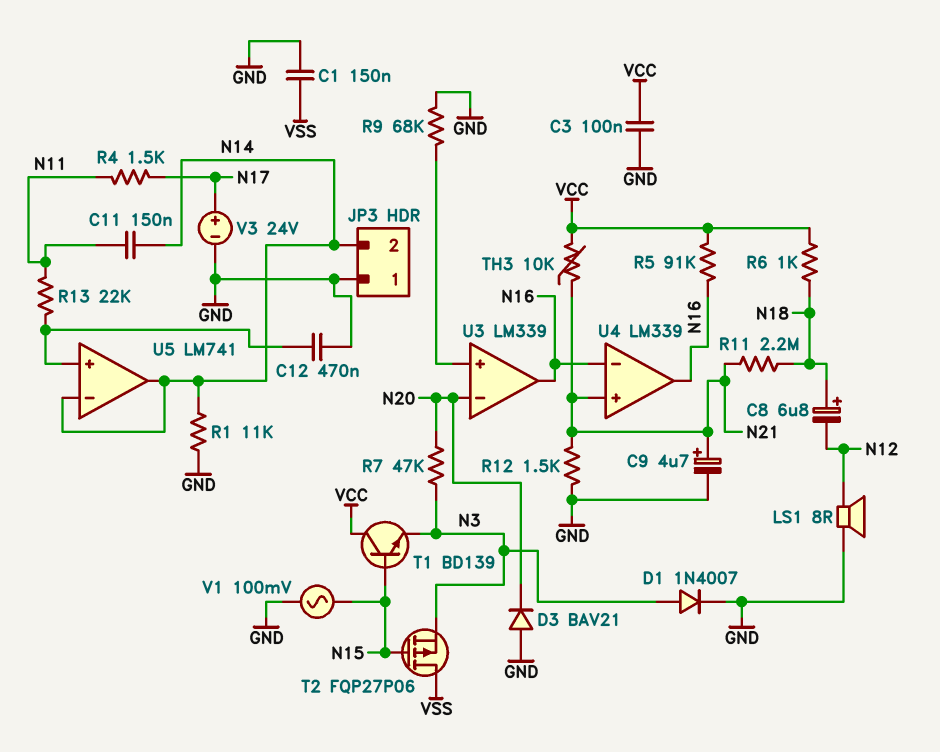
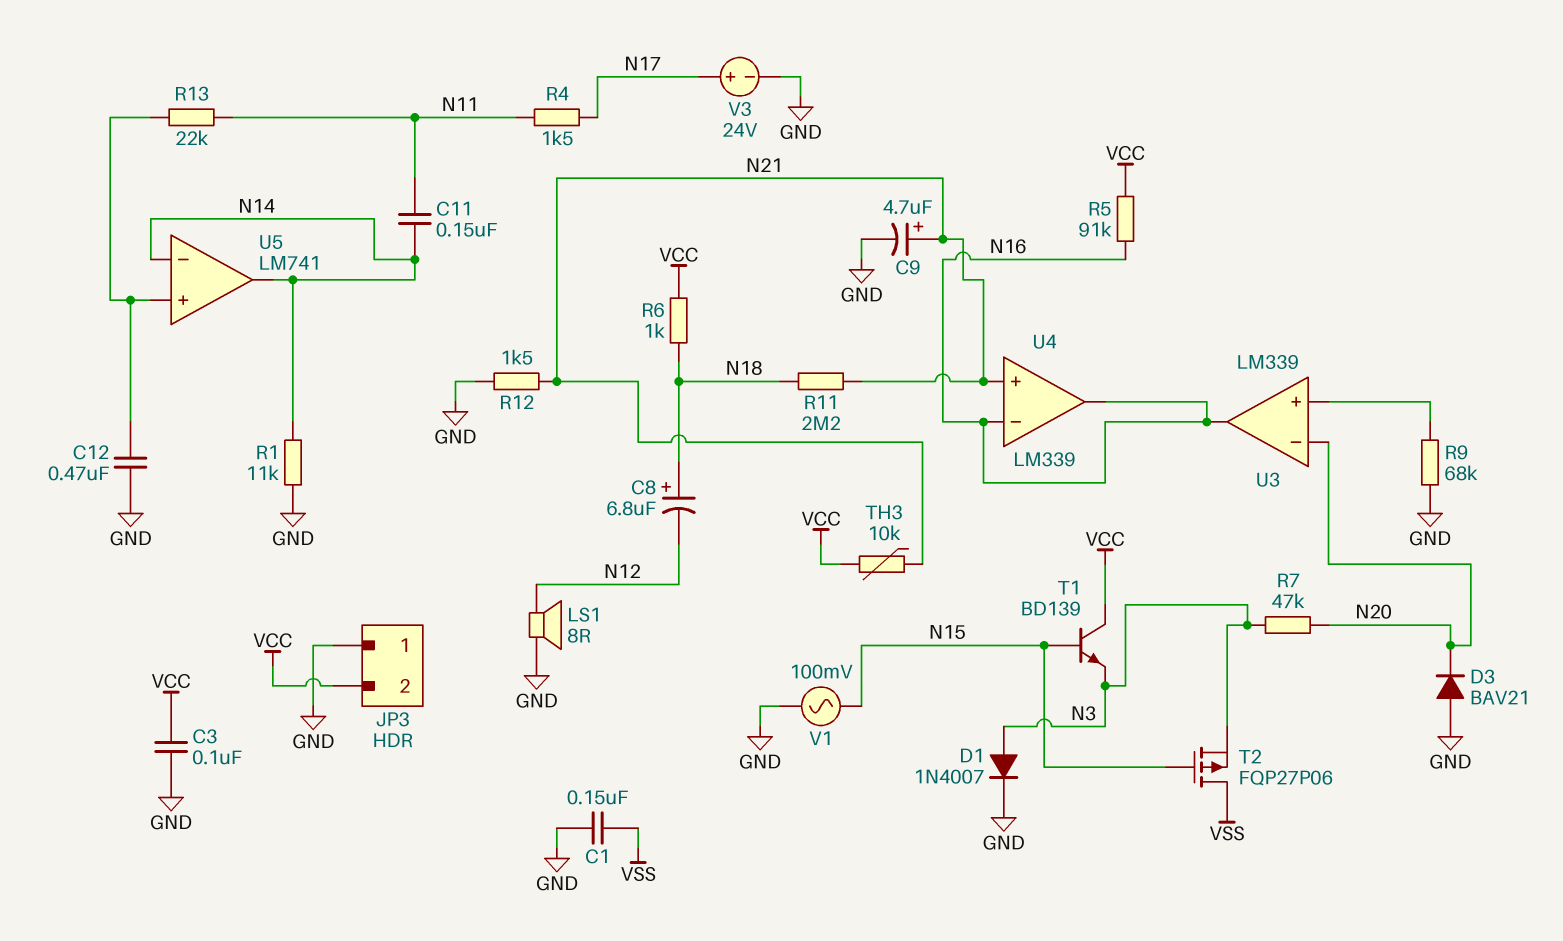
JP3 pin 2: N14 -> VCC

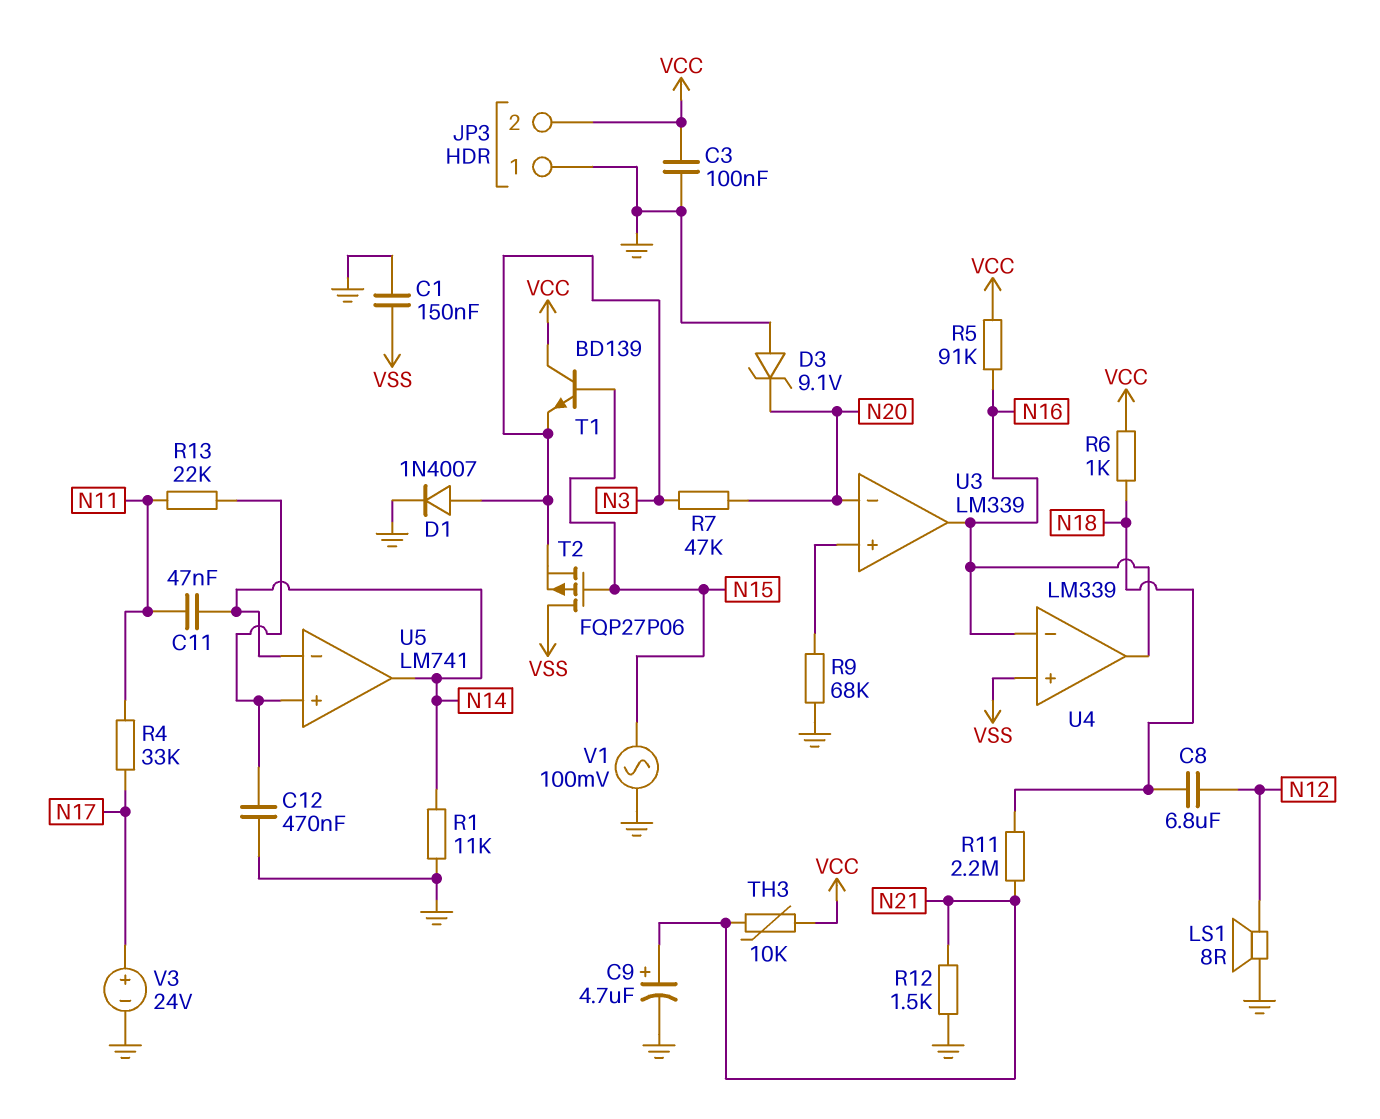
C8: 6.8uF (plus N18, minus N12) -> 6.8uF (N12, N18)
C11: 150nF (N11, N14) -> 47nF (N11, N14)
D3: diode BAV21 (A GND, K N20) -> zener 9.1V (A GND, K N20)
R4: 1.5k (N11, N17) -> 33k (N11, N17)
U4 pin in+: N21 -> VSS

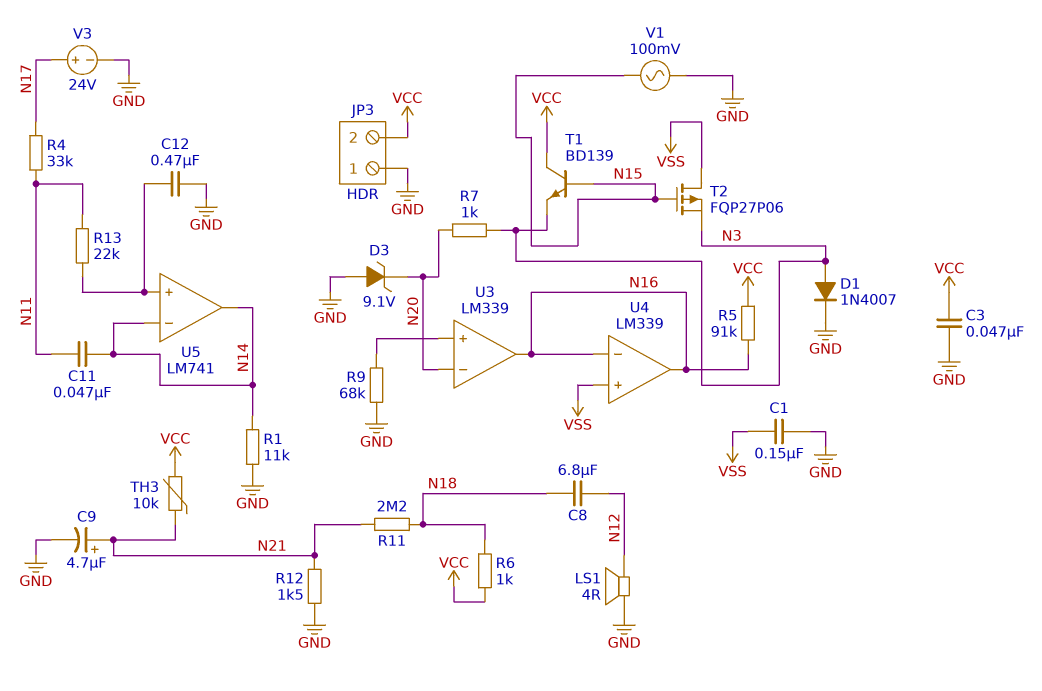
C3: 100nF (GND, VCC) -> 47nF (GND, VCC)
LS1: speaker 8R (GND, N12) -> speaker 4R (GND, N12)
R7: 47k (N3, N20) -> 1k (N3, N20)

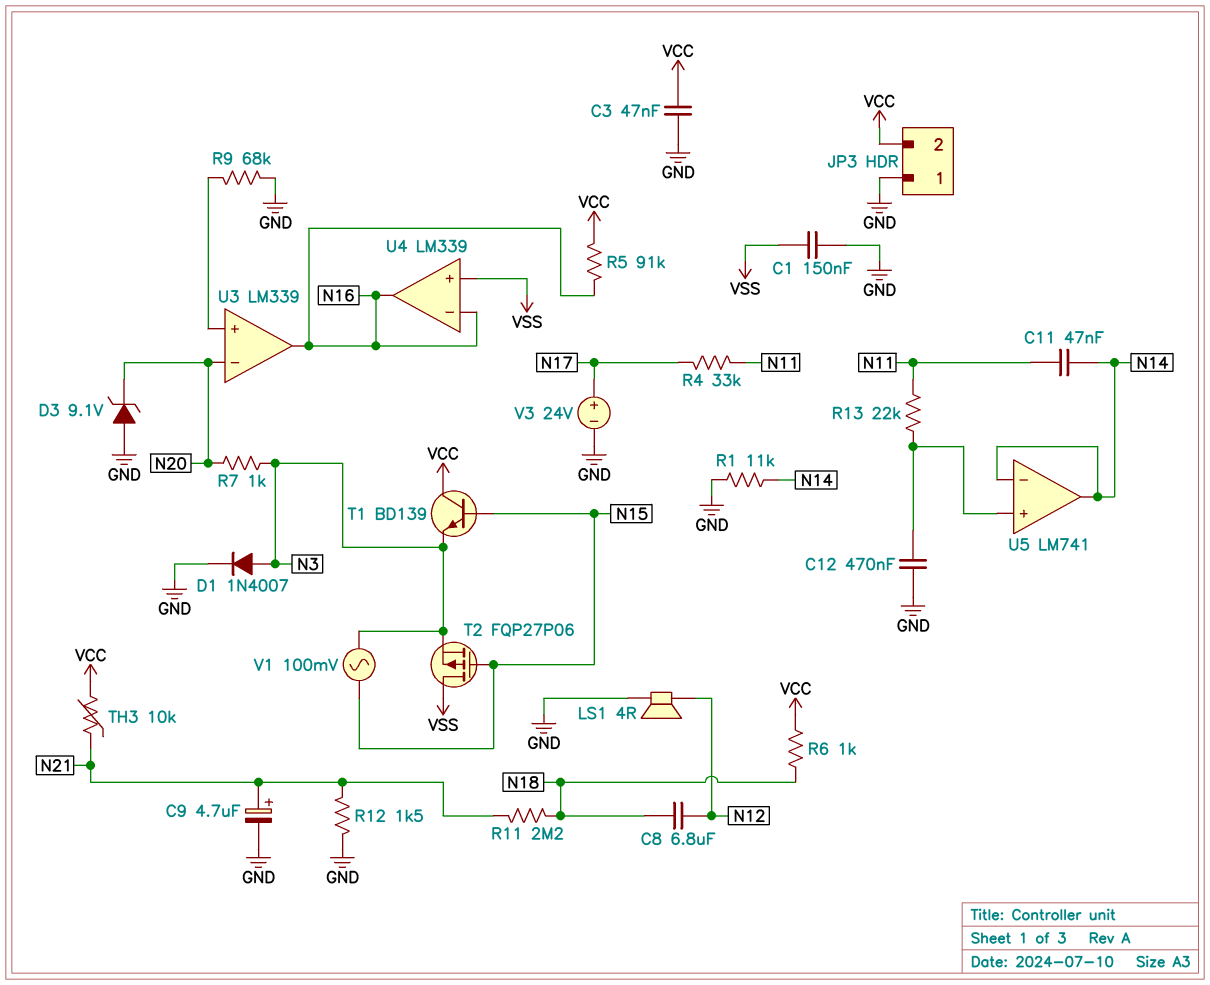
V1: AC 100mV (GND, N15) -> AC 100mV (N3, N15)

